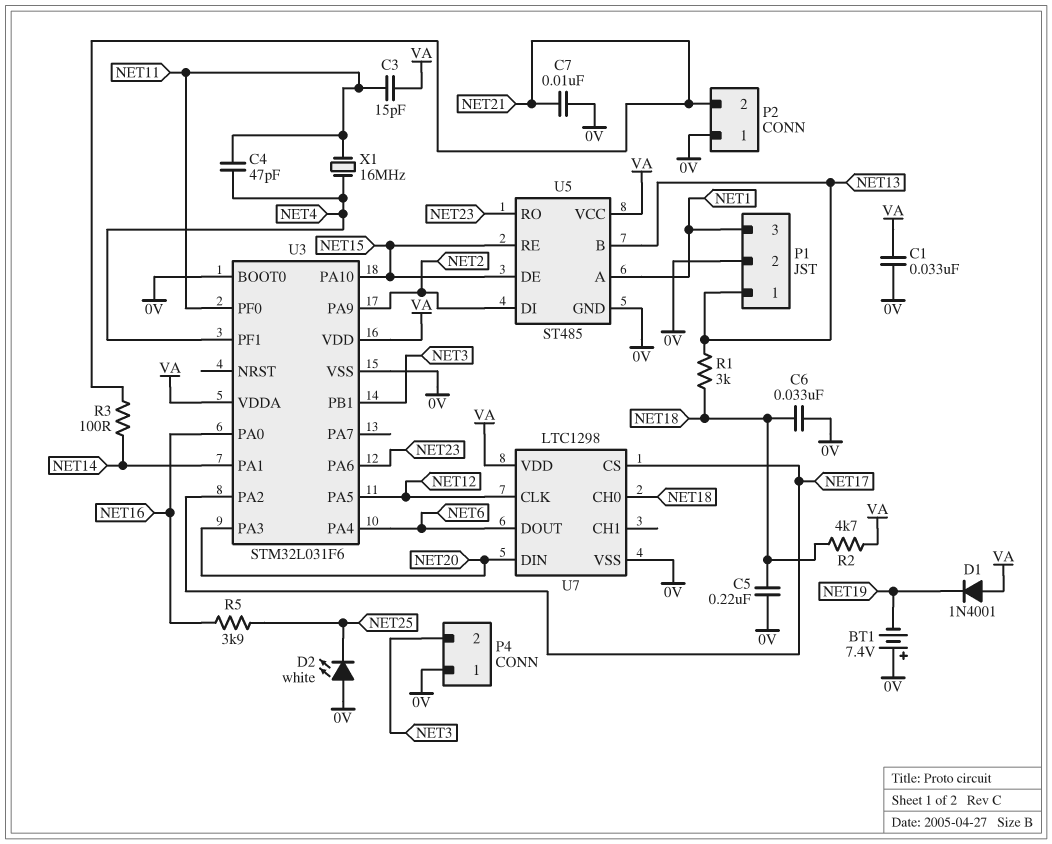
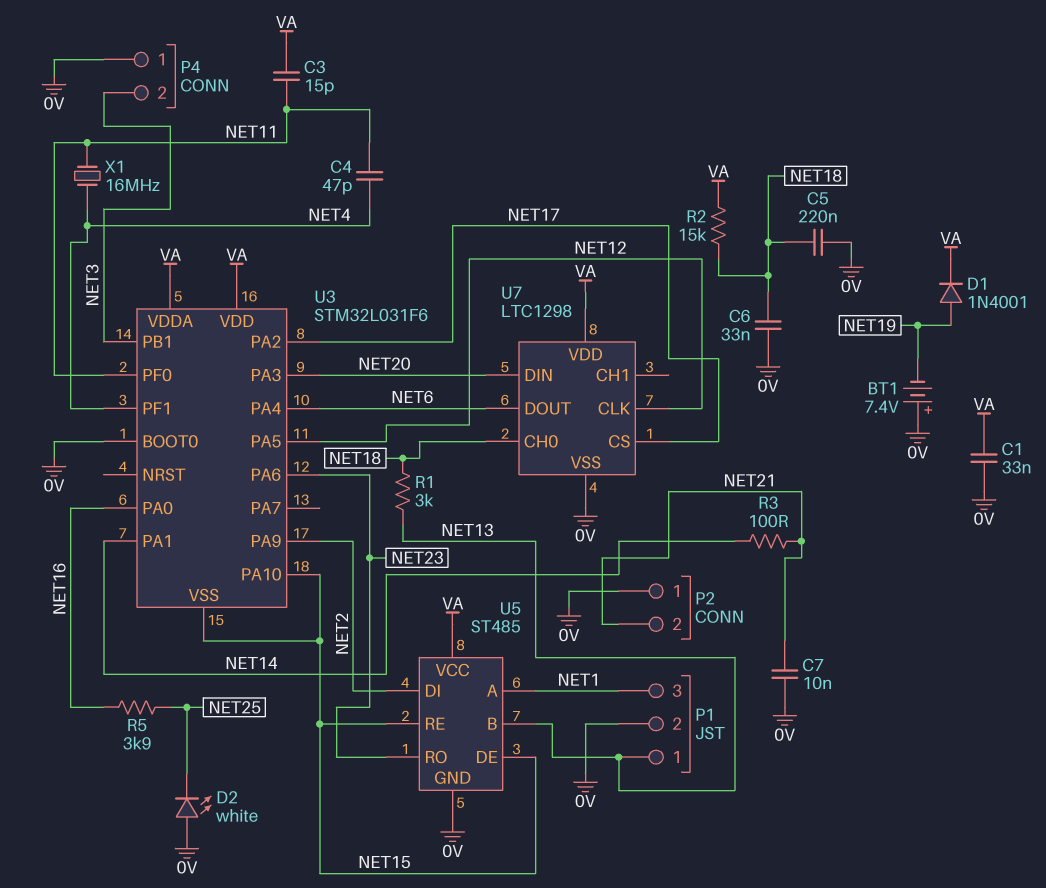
D1: diode 1N4001 (A VA, K NET19) -> diode 1N4001 (A NET19, K VA)
R2: 4.7k (NET18, VA) -> 15k (NET18, VA)
U3 pin VSS: 0V -> NET15

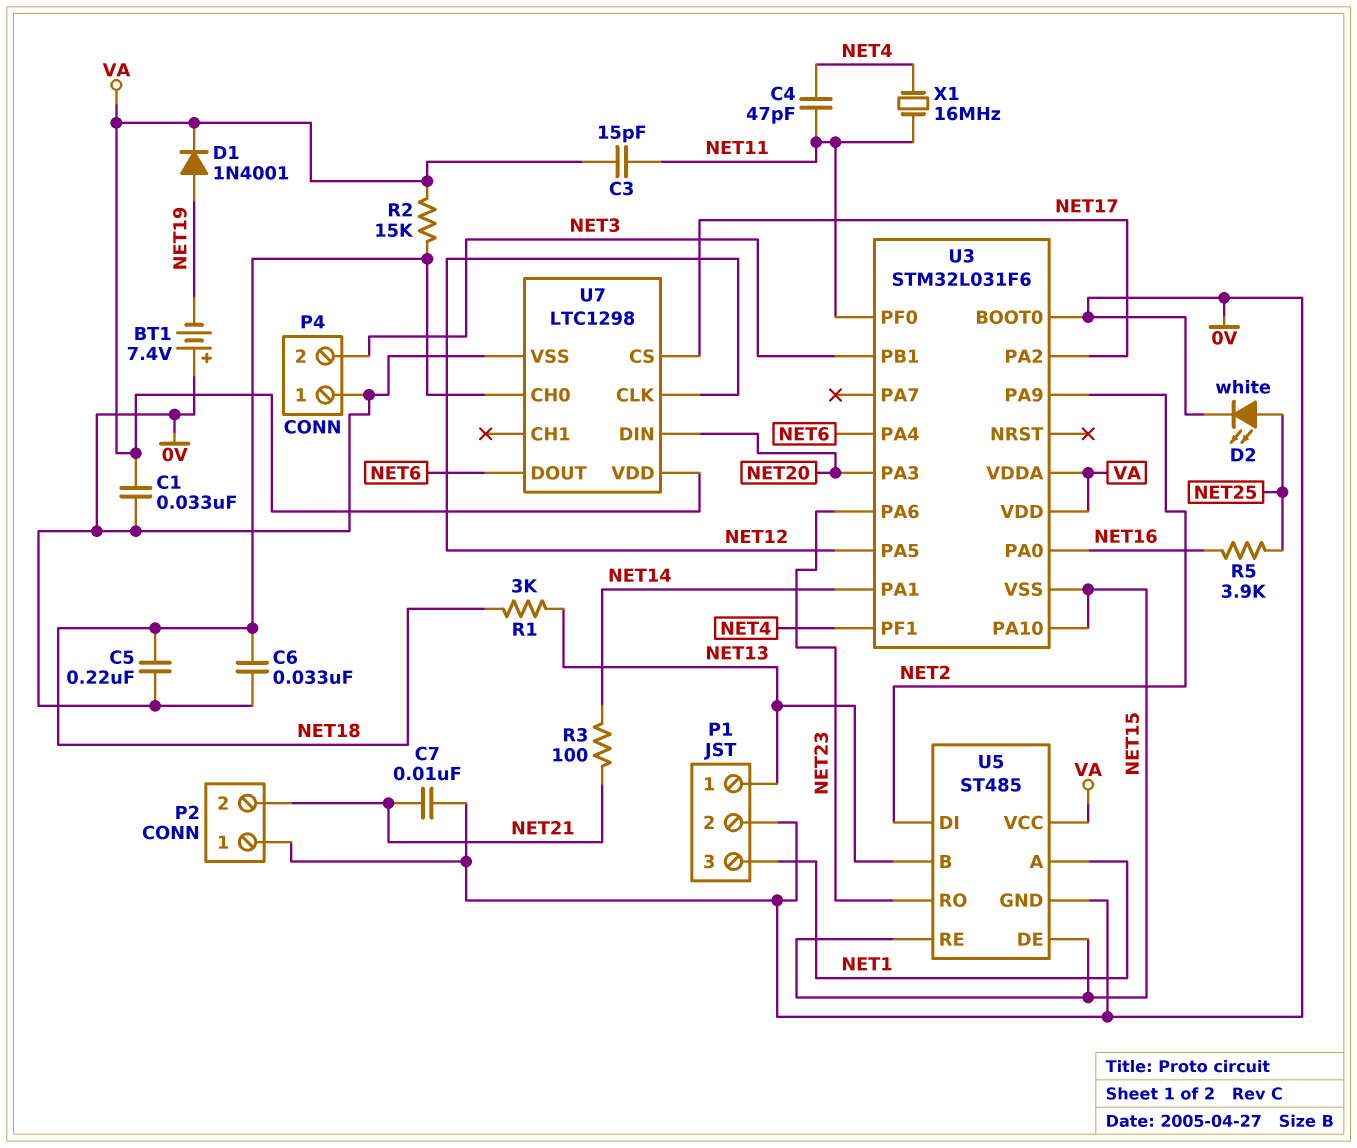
D2: LED white (A 0V, K NET25) -> LED white (A NET25, K 0V)

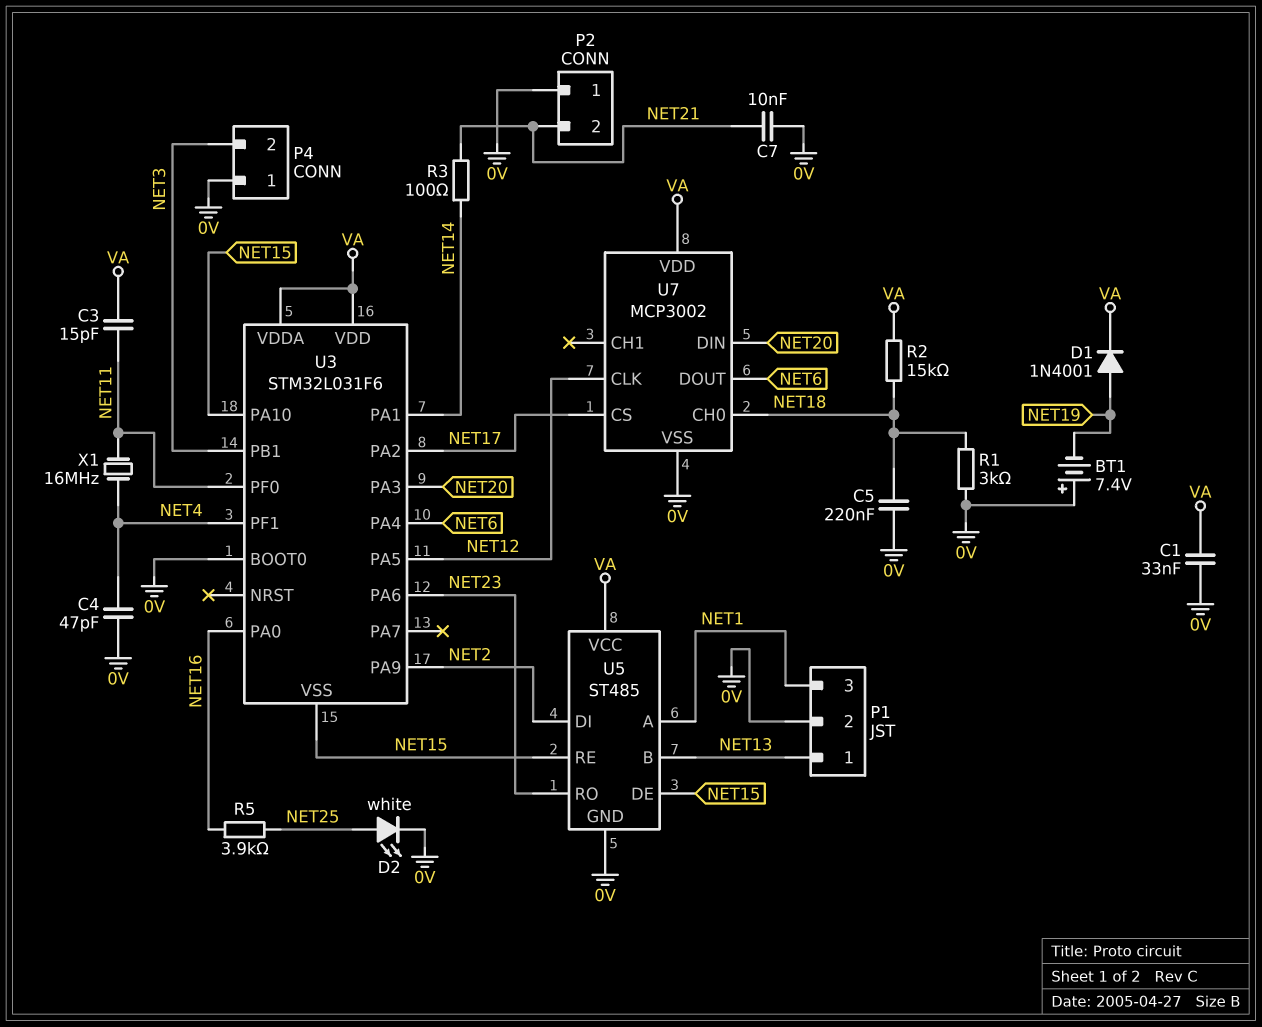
C4: 47pF (NET4, NET11) -> 47pF (0V, NET4)
C6: 33nF (0V, NET18) -> none
R1: 3k (NET13, NET18) -> 3k (0V, NET18)
U7: LTC1298 -> MCP3002

